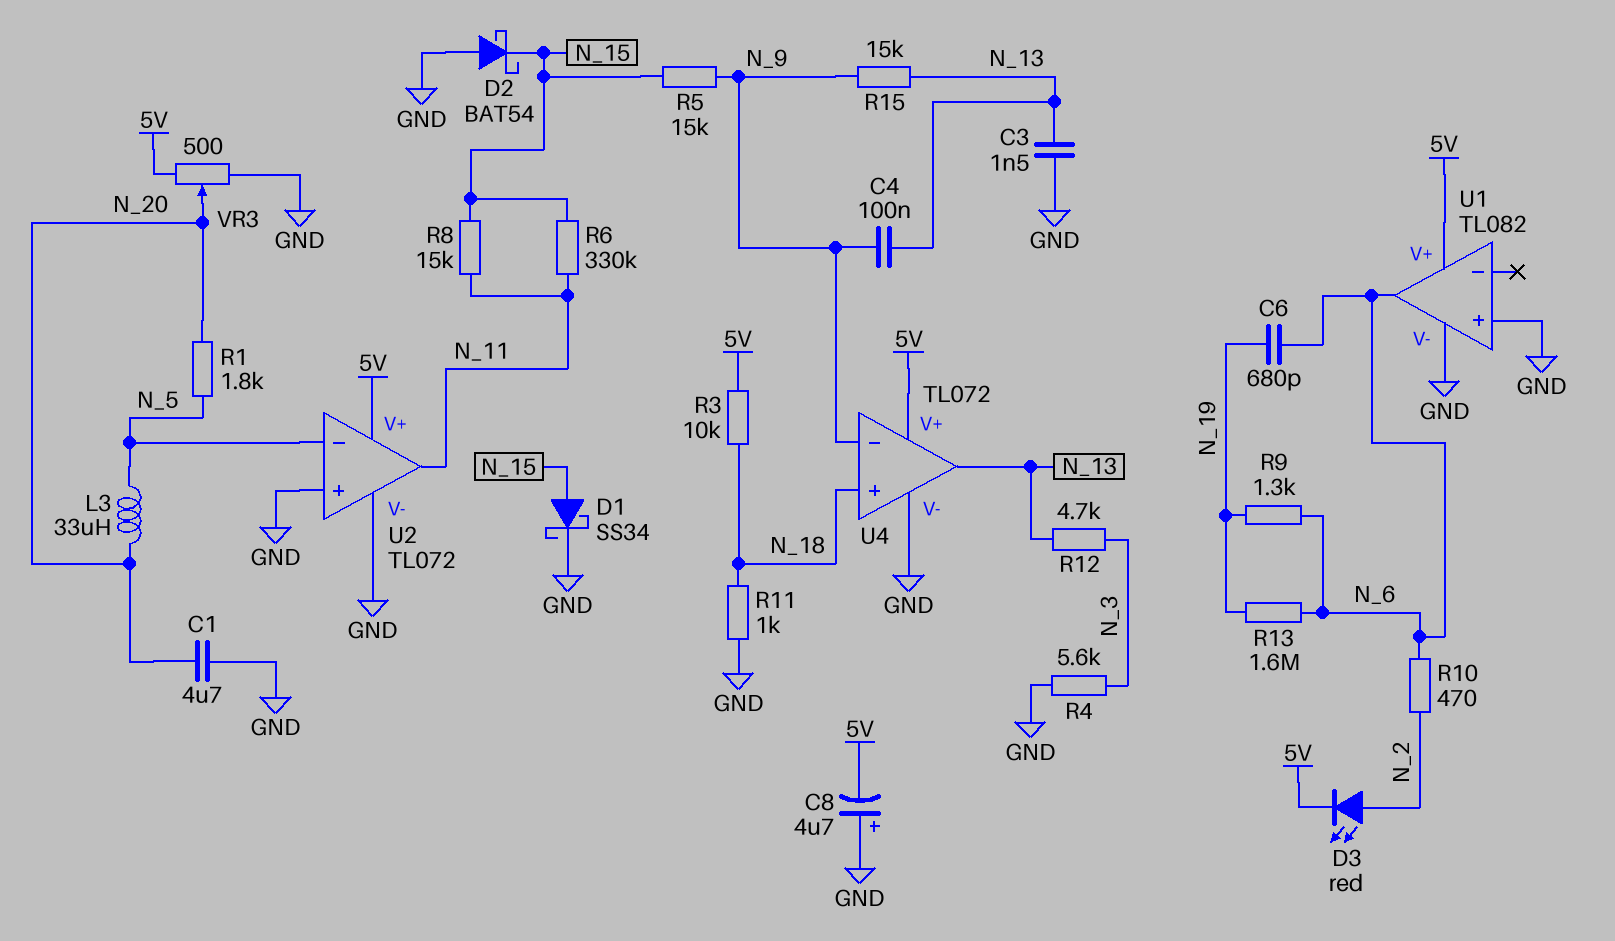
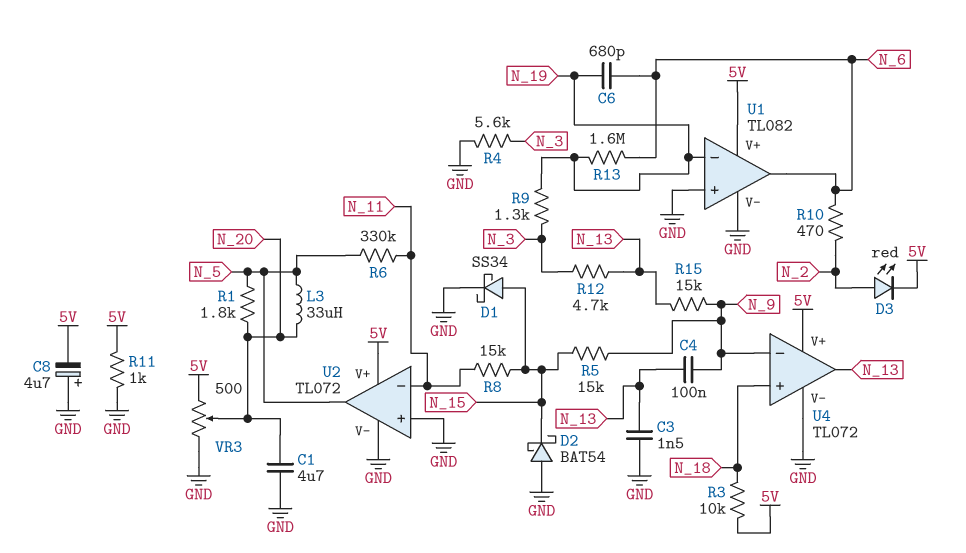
R6: 330k (N_11, N_15) -> 330k (N_5, N_11)
R9: 1.3k (N_6, N_19) -> 1.3k (N_3, N_19)
R11: 1k (GND, N_18) -> 1k (5V, GND)
U1 pin in-: none -> N_19
U2 pin in-: N_5 -> N_11
U2 pin out: N_11 -> N_5

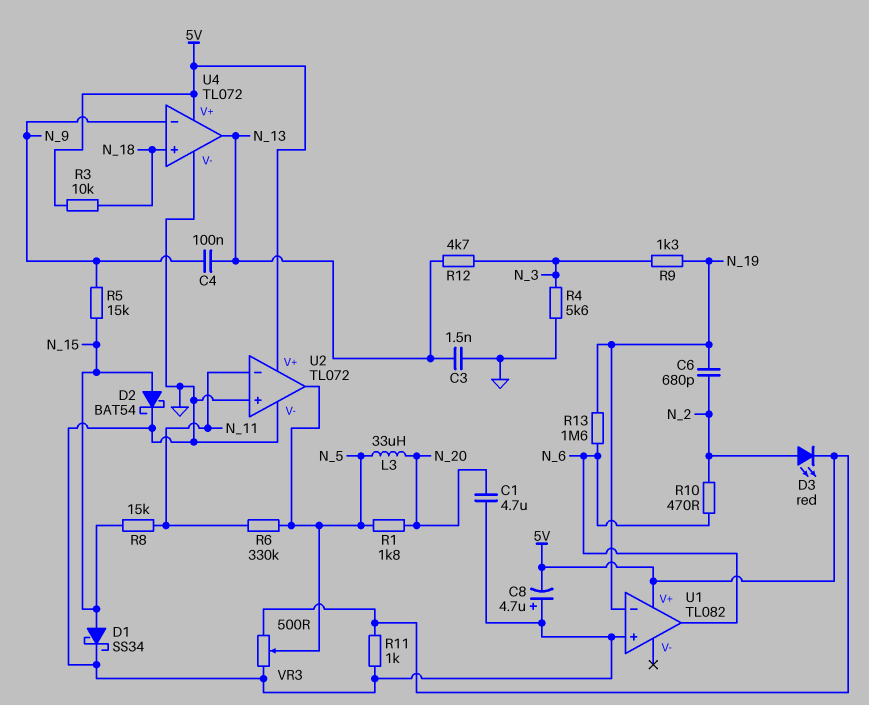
C6: 680pF (N_6, N_19) -> 680pF (N_2, N_19)
D2: schottky BAT54 (A GND, K N_15) -> schottky BAT54 (A N_15, K GND)
R15: 15k (N_9, N_13) -> none
U1 pin V-: GND -> none
VR3: 500 (5V, GND, wiper N_20) -> 500 (5V, GND, wiper N_5)

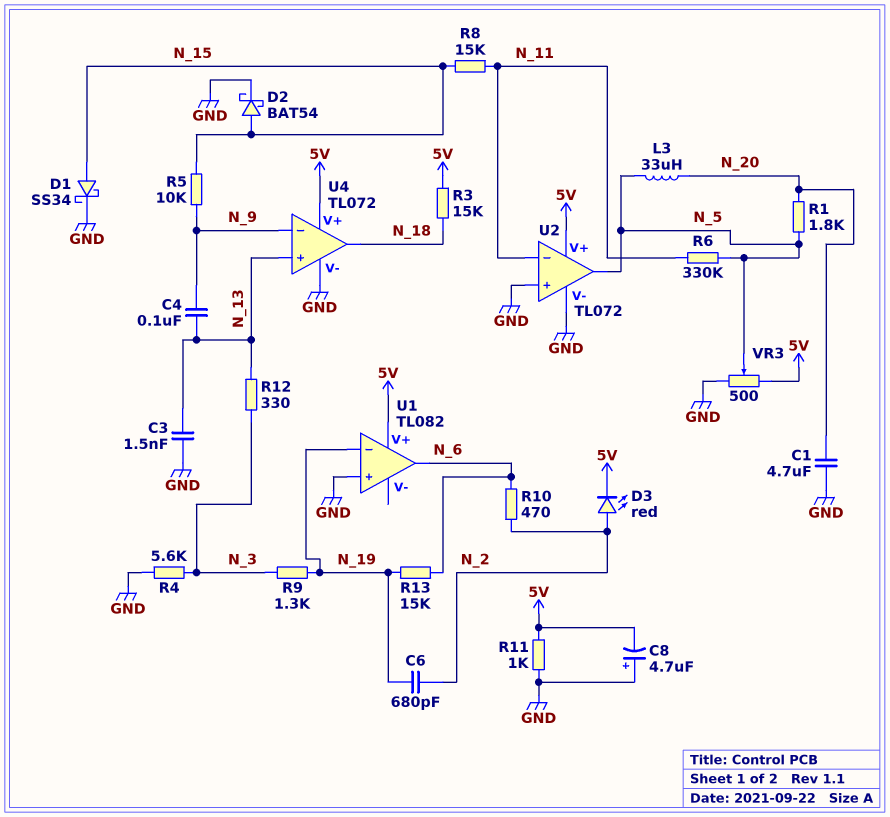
R3: 10k (5V, N_18) -> 15k (5V, N_18)
R5: 15k (N_9, N_15) -> 10k (N_9, N_15)
R12: 4.7k (N_3, N_13) -> 330 (N_3, N_13)
R13: 1.6M (N_6, N_19) -> 15k (N_6, N_19)
U4 pin in+: N_18 -> N_13
U4 pin out: N_13 -> N_18

